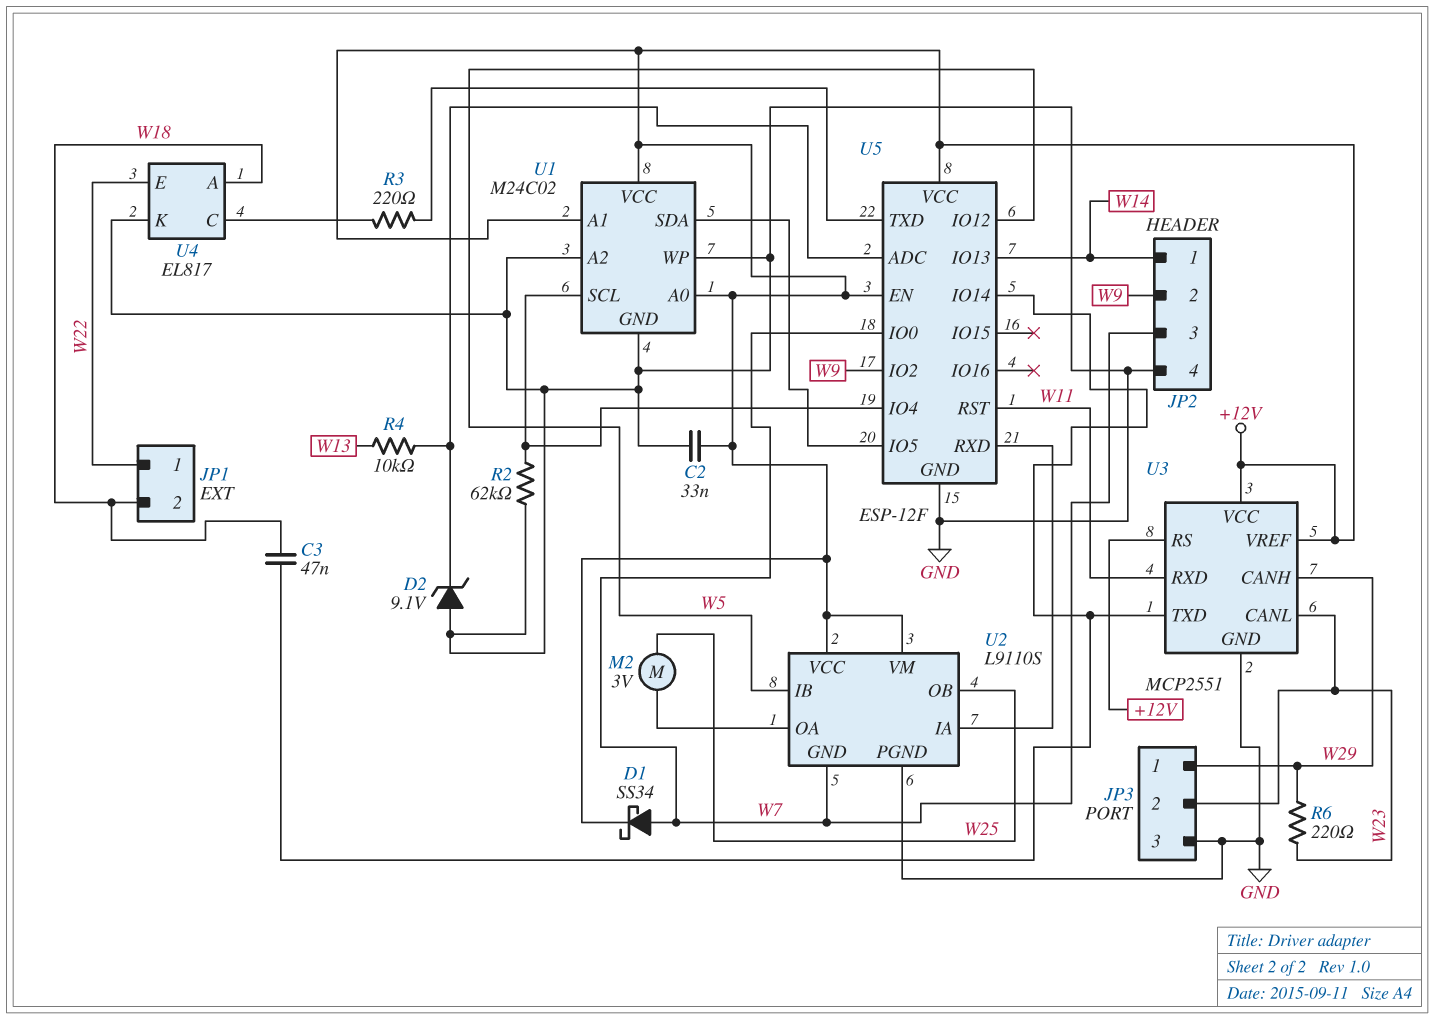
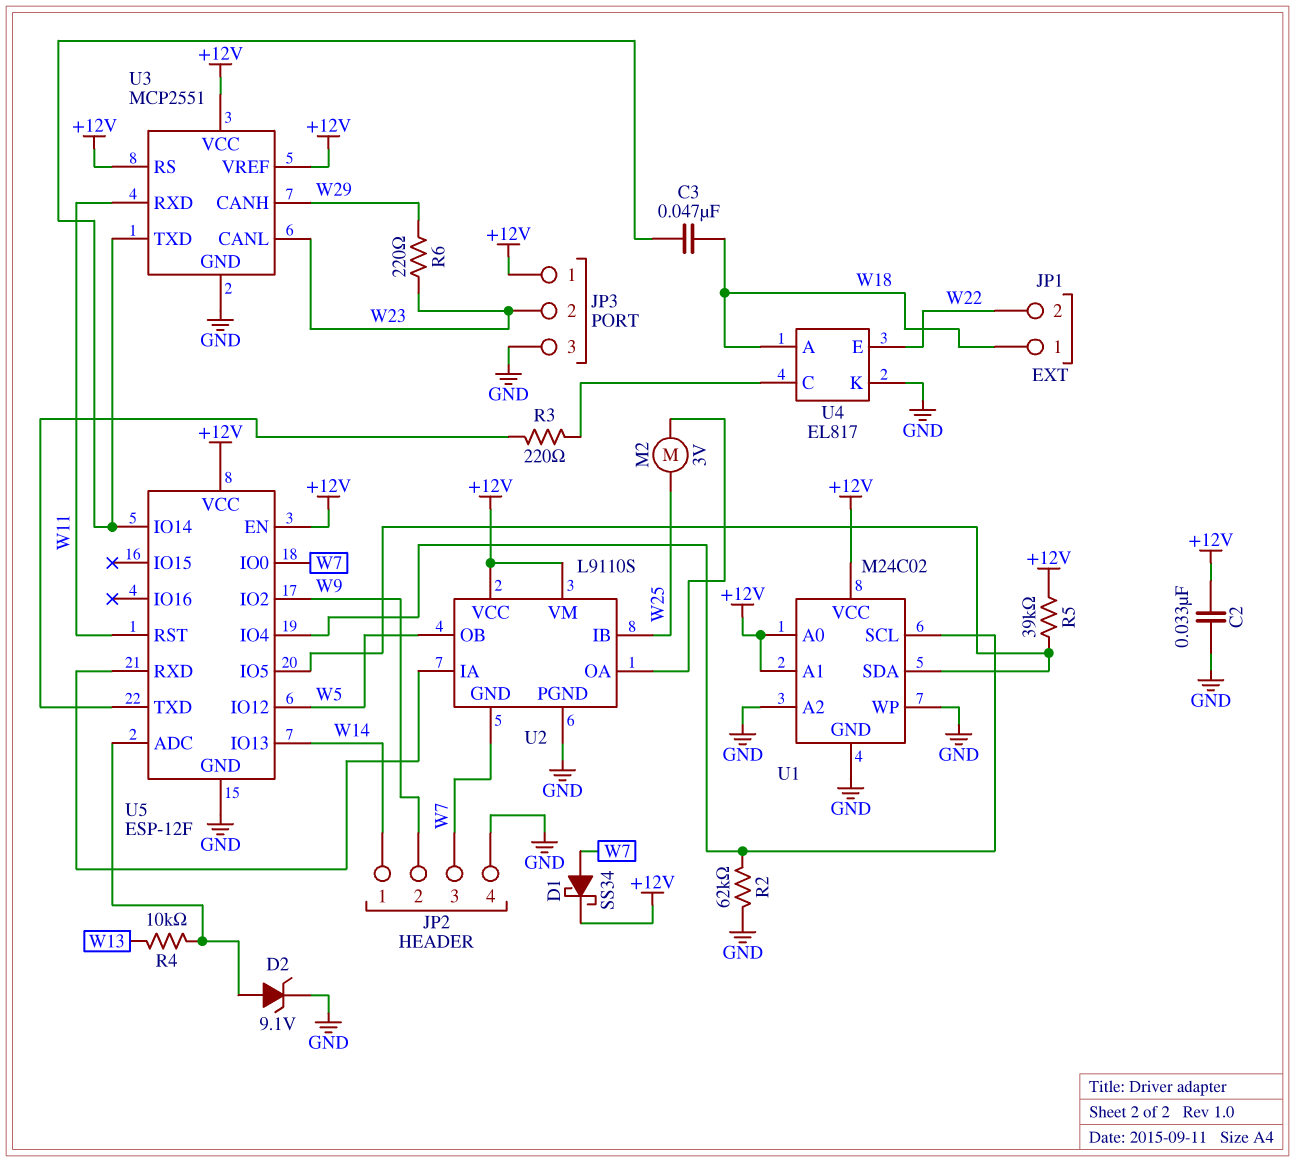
D2: zener 9.1V (A GND, K U5/ADC) -> zener 9.1V (A U5/ADC, K GND)
JP1 pin 1: W22 -> W18
JP1 pin 2: W18 -> W22
JP3 pin 1: W29 -> +12V
R5: none -> 39k (+12V, U1/SDA)
U2 pin IB: W5 -> W25
U2 pin OB: W25 -> W5

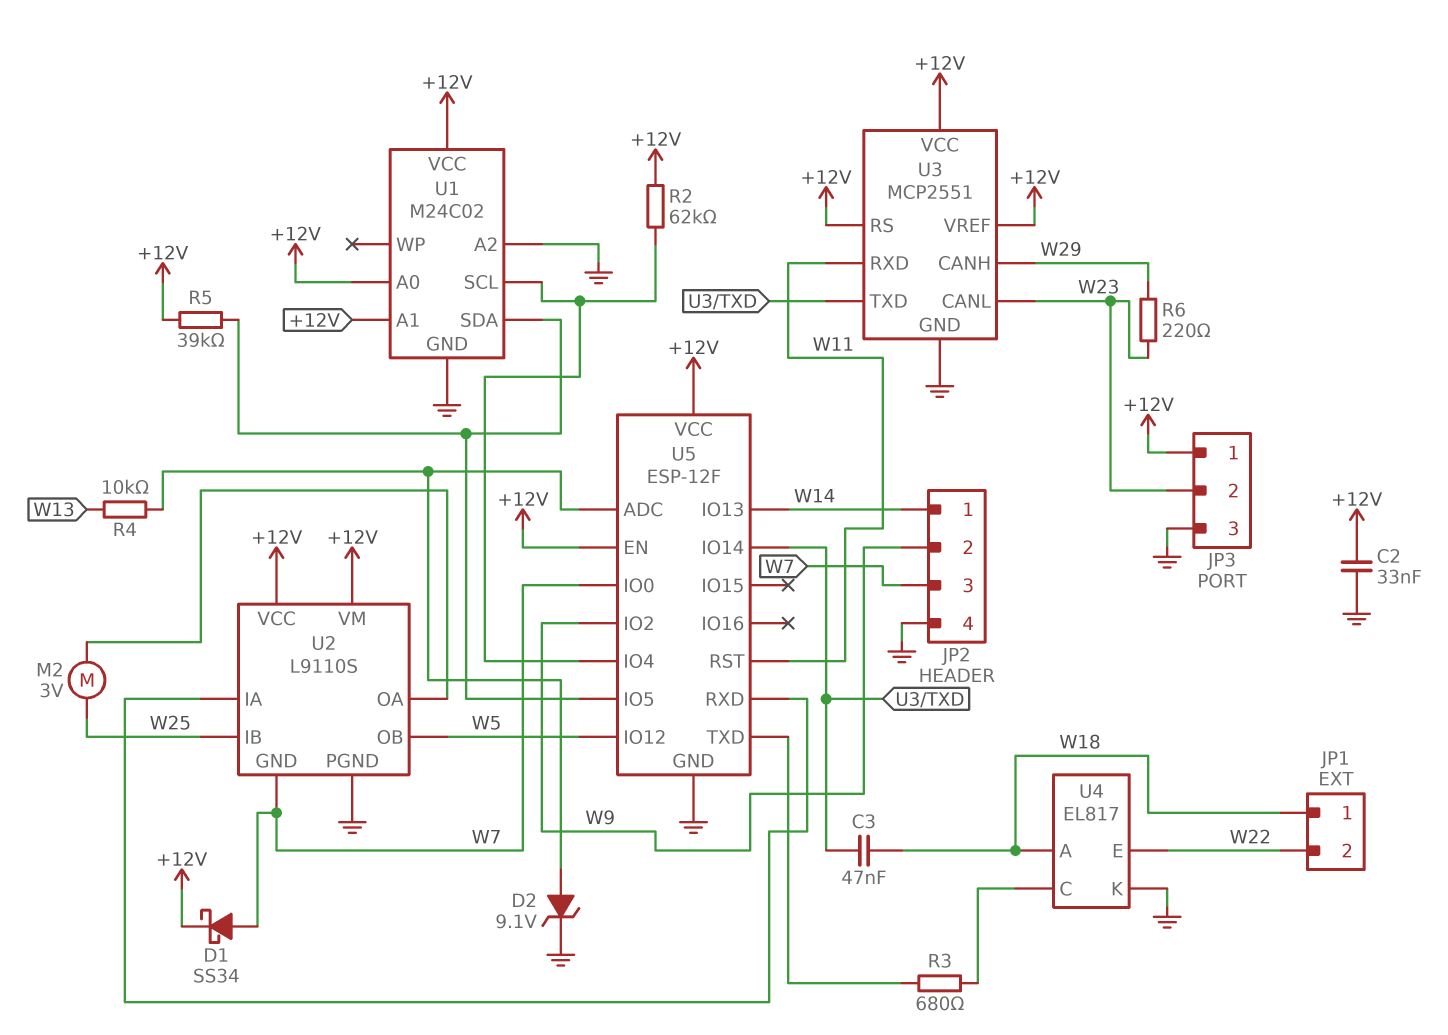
R2: 62k (GND, U1/SCL) -> 62k (+12V, U1/SCL)
R3: 220 (U4/C, U5/TXD) -> 680 (U4/C, U5/TXD)
U1 pin WP: GND -> none

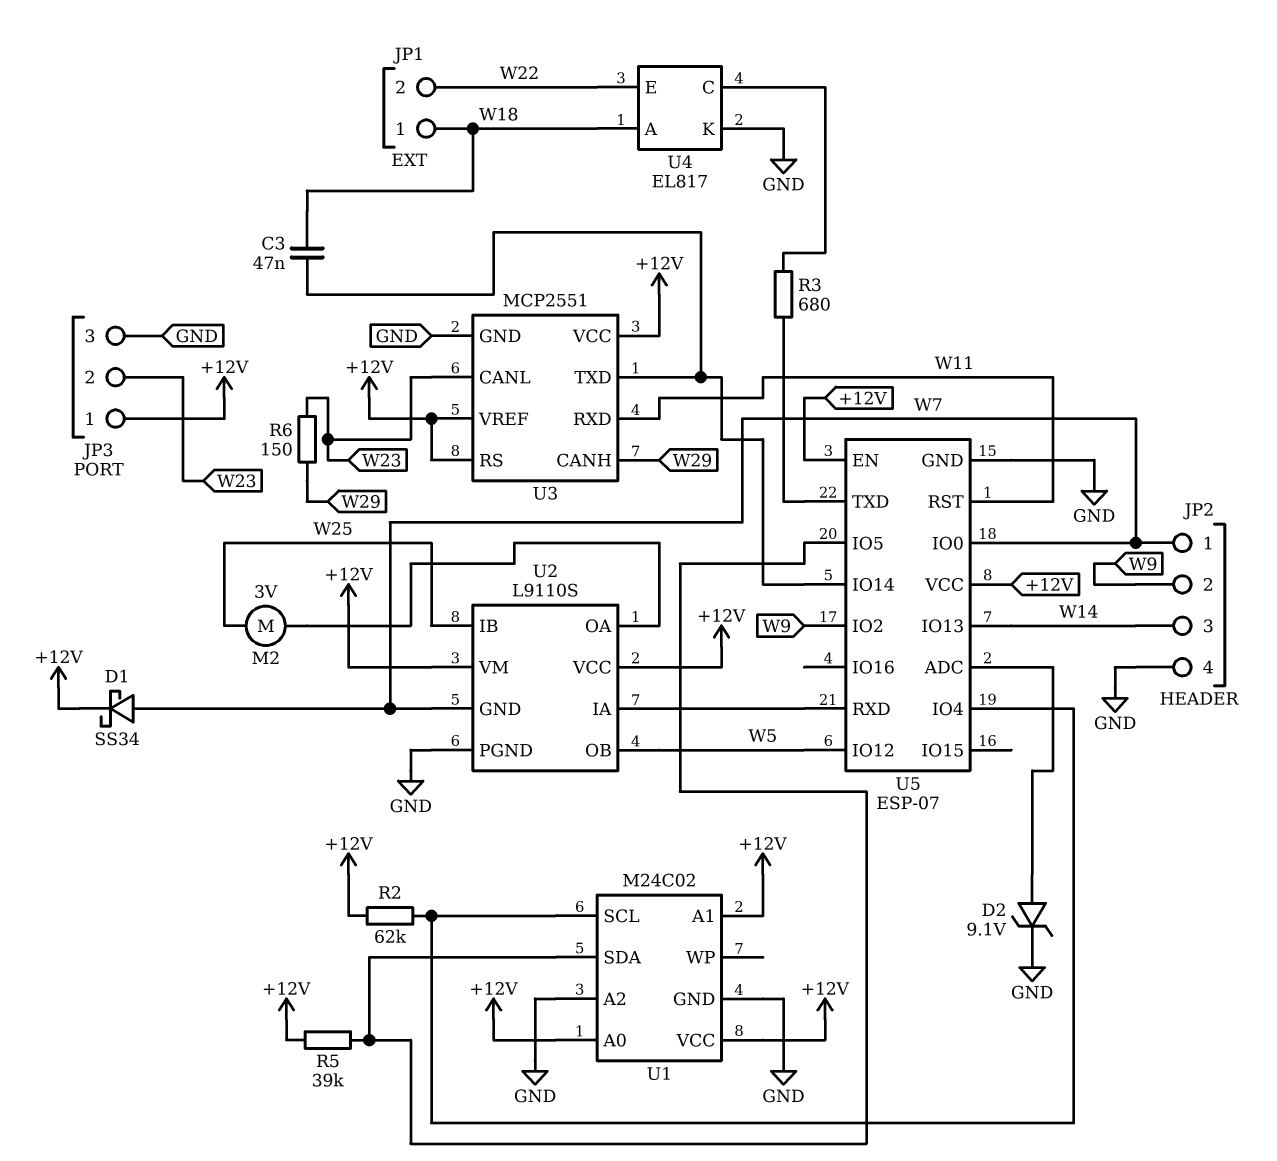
C2: 33nF (+12V, GND) -> none
JP2 pin 1: W14 -> W7
JP2 pin 3: W7 -> W14
R4: 10k (U5/ADC, W13) -> none
R6: 220 (W23, W29) -> 150 (W23, W29)
U5: ESP-12F -> ESP-07

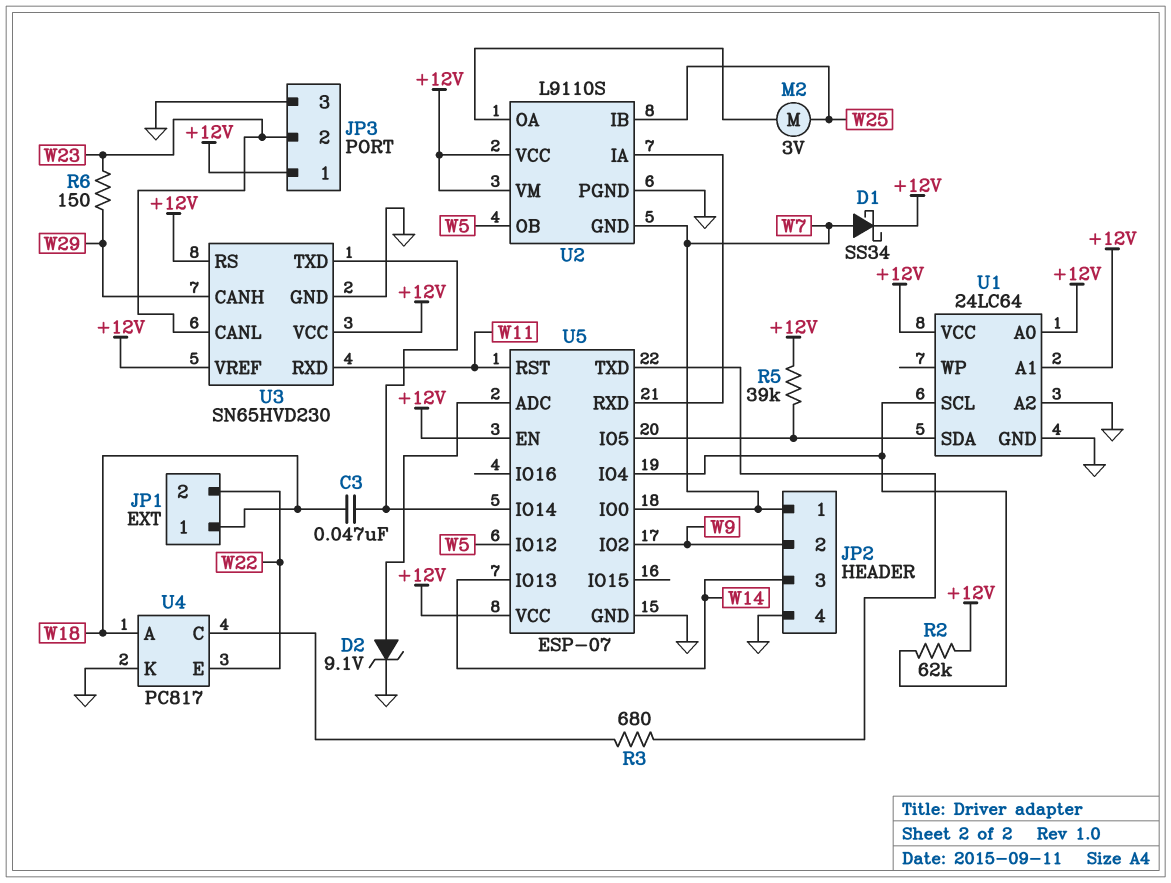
U1: M24C02 -> 24LC64
U3: MCP2551 -> SN65HVD230
U4: EL817 -> PC817

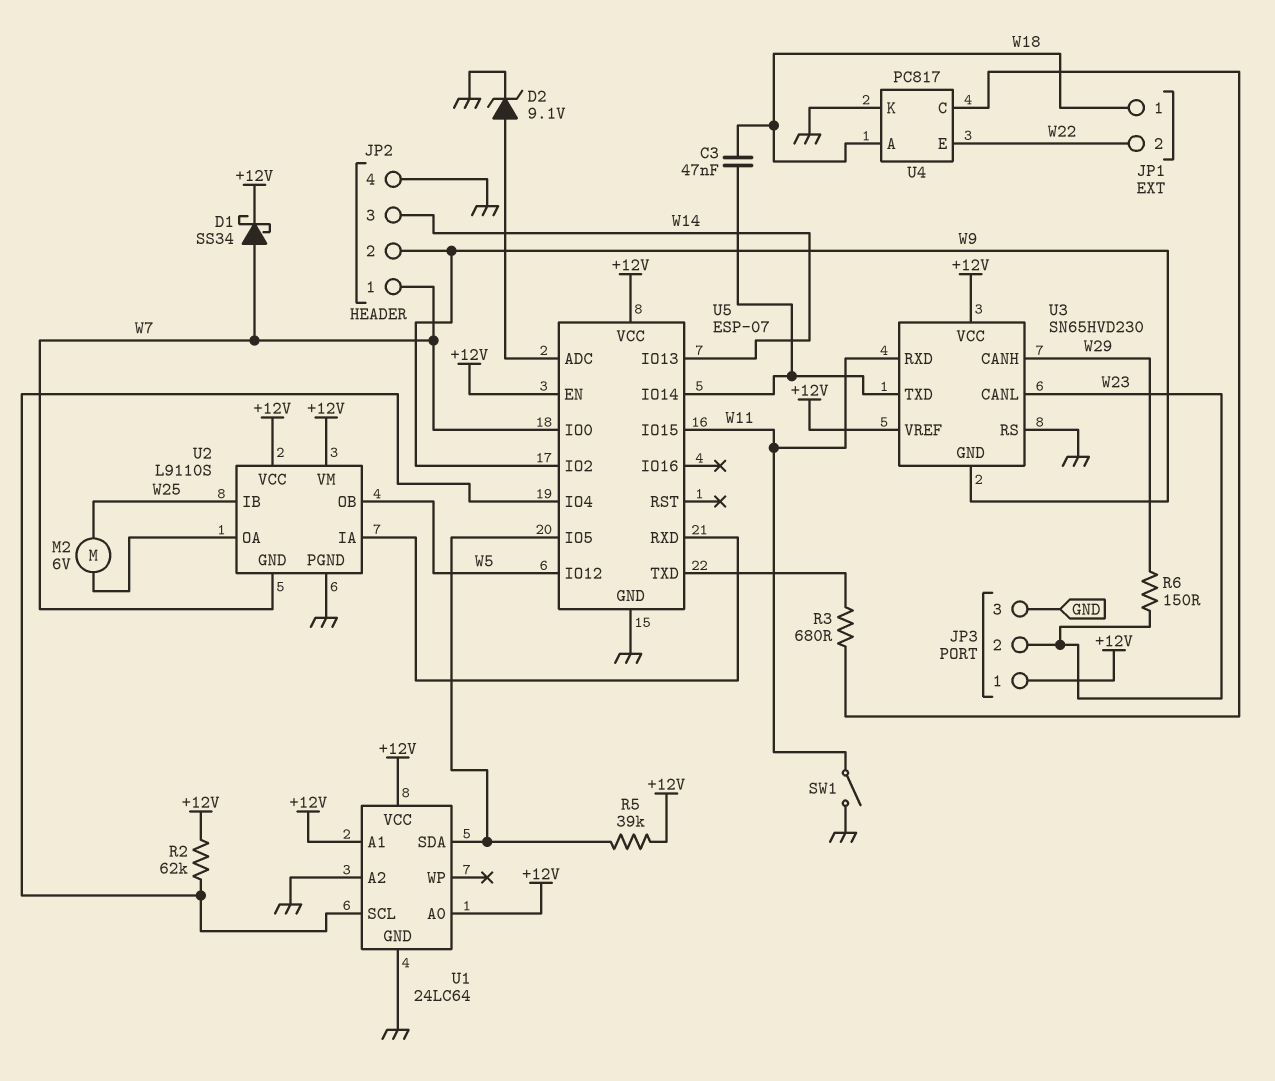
M2: motor 3V (U2/OA, W25) -> motor 6V (U2/OA, W25)
SW1: none -> switch (GND, W11)
U3 pin GND: GND -> W9
U3 pin RS: +12V -> GND
U5 pin IO15: none -> W11
U5 pin RST: W11 -> none

